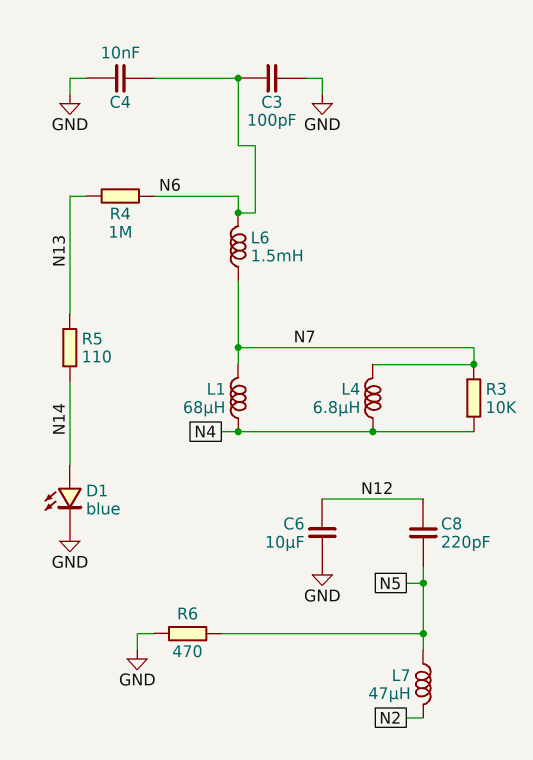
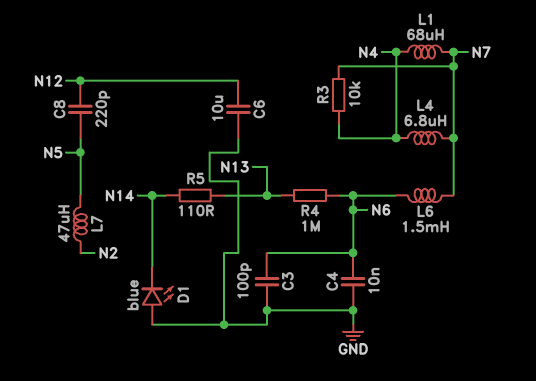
D1: LED blue (A N14, K GND) -> LED blue (A GND, K N14)
R6: 470 (GND, N5) -> none

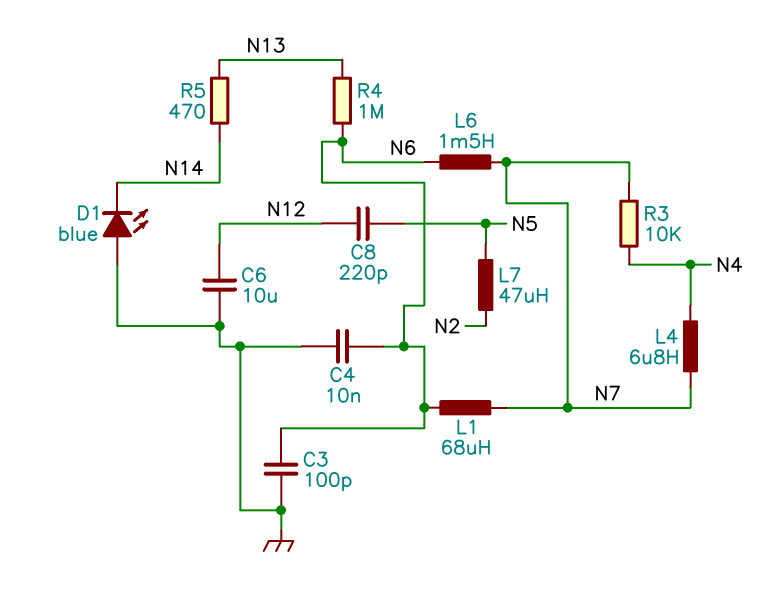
L1: 68uH (N4, N7) -> 68uH (N6, N7)
R5: 110 (N13, N14) -> 470 (N13, N14)

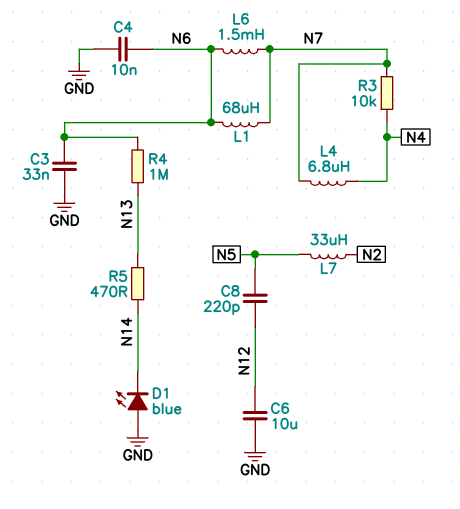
C3: 100pF (GND, N6) -> 33nF (GND, N6)
L7: 47uH (N2, N5) -> 33uH (N2, N5)

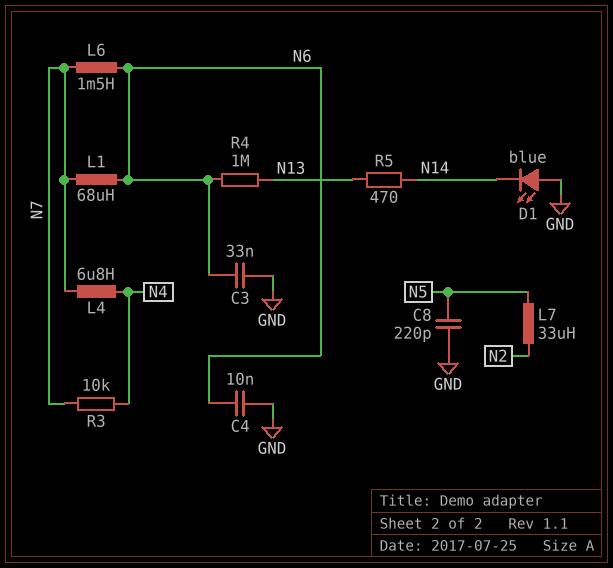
C6: 10uF (GND, N12) -> none
C8: 220pF (N5, N12) -> 220pF (GND, N5)

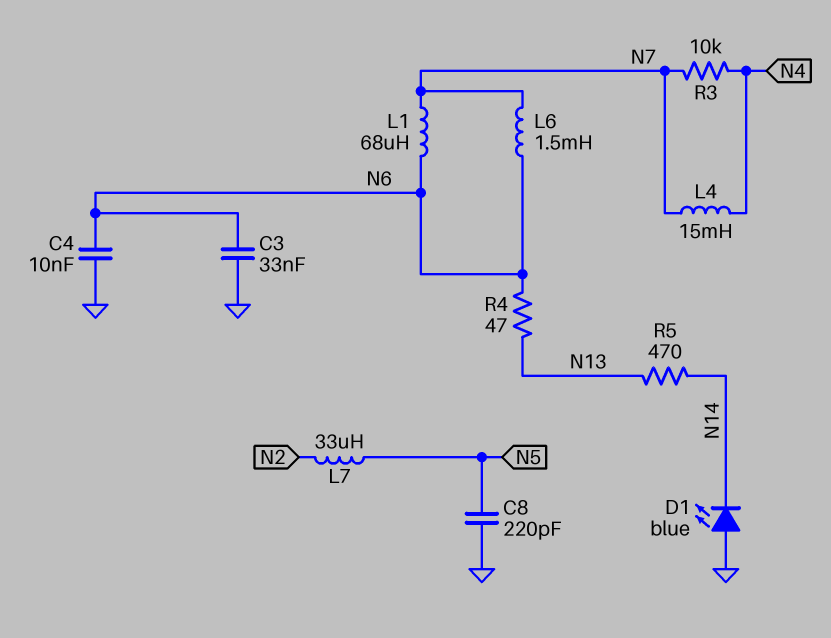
L4: 6.8uH (N4, N7) -> 15mH (N4, N7)
R4: 1M (N6, N13) -> 47 (N6, N13)

